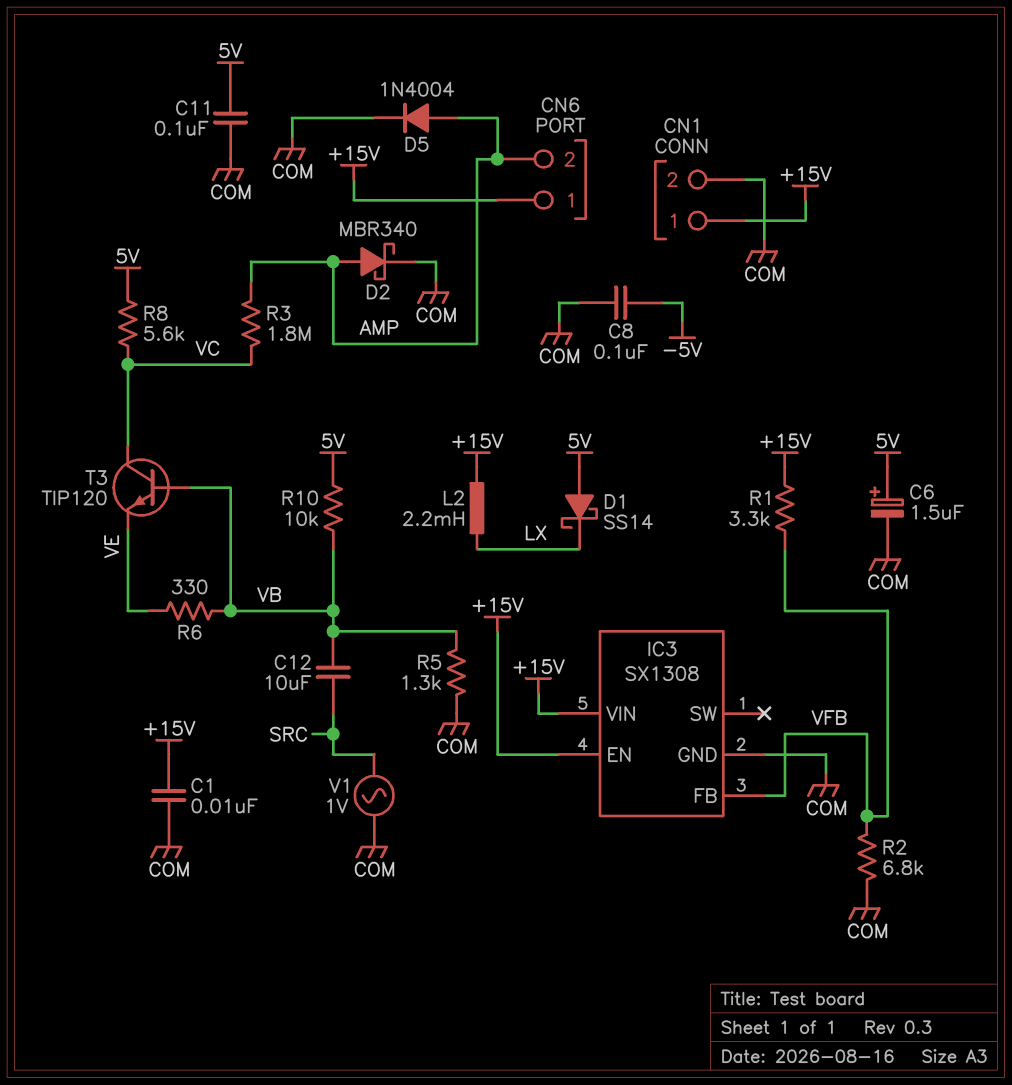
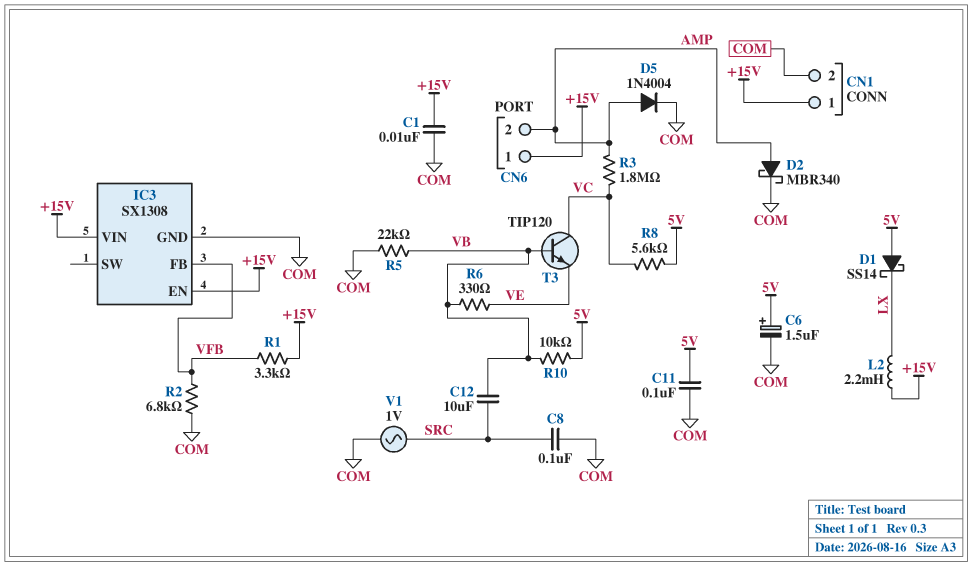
C8: 100nF (-5V, COM) -> 100nF (COM, SRC)
R5: 1.3k (COM, VB) -> 22k (COM, VB)

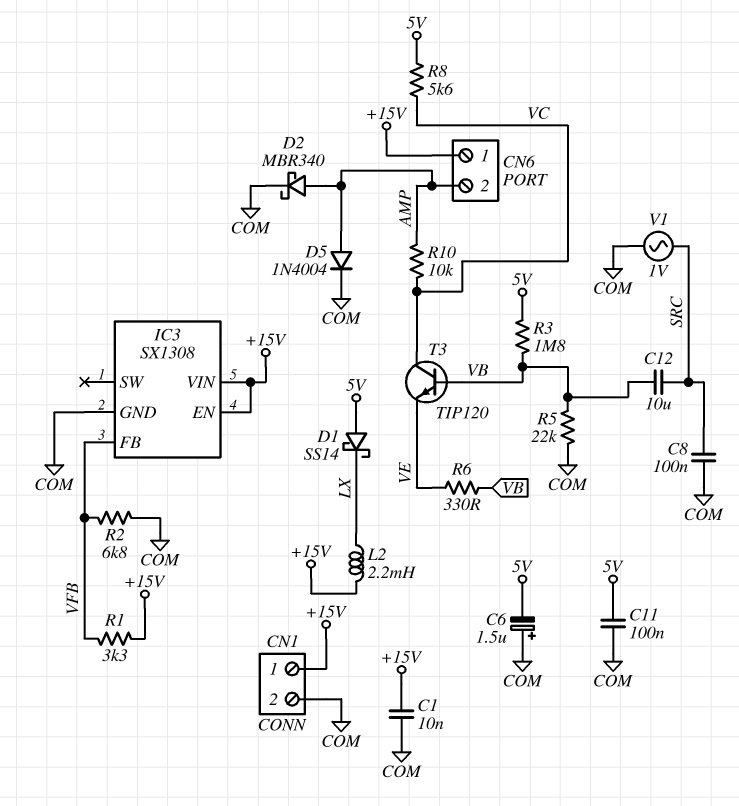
C6: 1.5uF (plus 5V, minus COM) -> 1.5uF (plus COM, minus 5V)
R3: 1.8M (AMP, VC) -> 1.8M (5V, VB)
R10: 10k (5V, VB) -> 10k (AMP, VC)

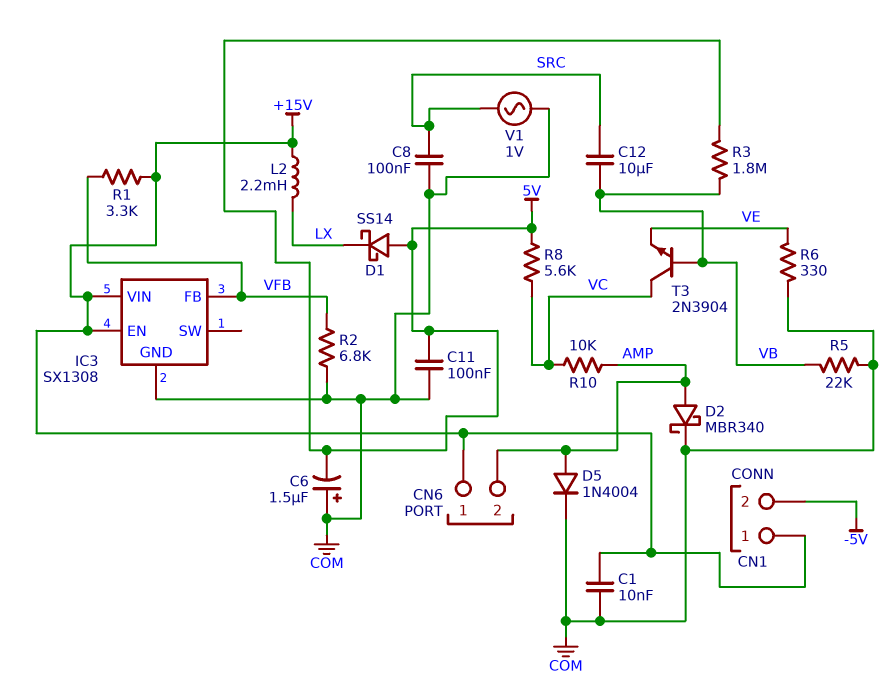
CN1 pin 2: COM -> -5V
R6: 330 (VB, VE) -> 330 (COM, VE)
T3: NPN TIP120 (B VB, C VC, E VE) -> NPN 2N3904 (B VB, C VC, E VE)

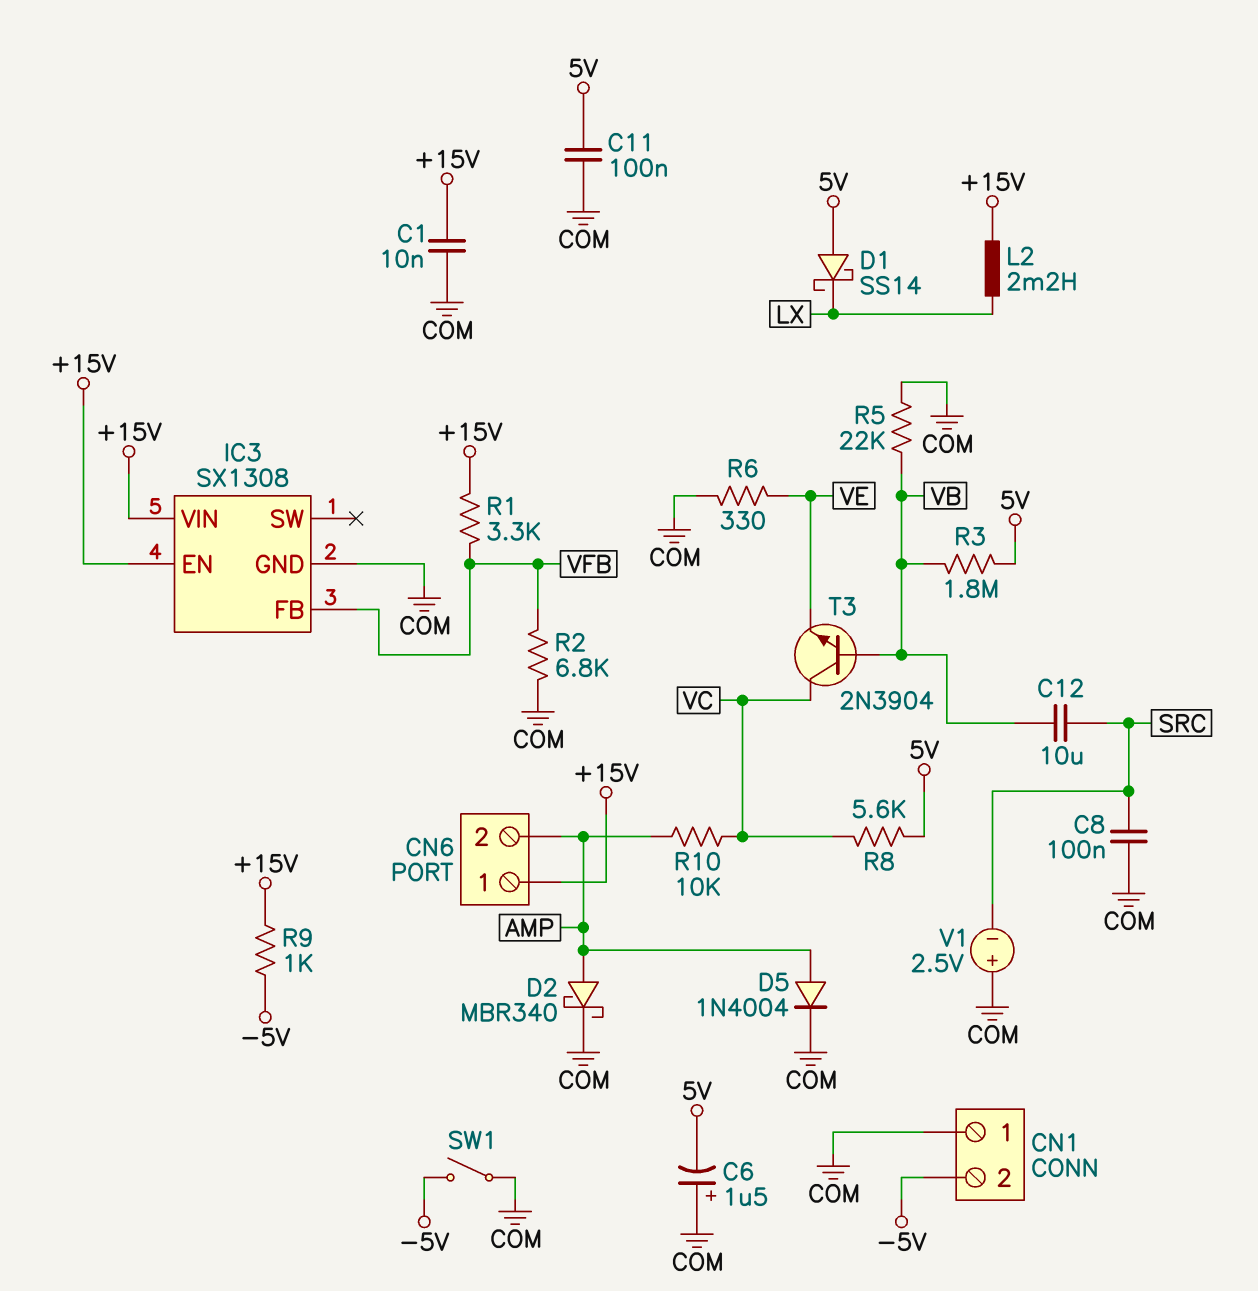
CN1 pin 1: +15V -> COM
R9: none -> 1k (+15V, -5V)
SW1: none -> switch (-5V, COM)
V1: AC 1V (COM, SRC) -> 2.5V (plus COM, minus SRC)

